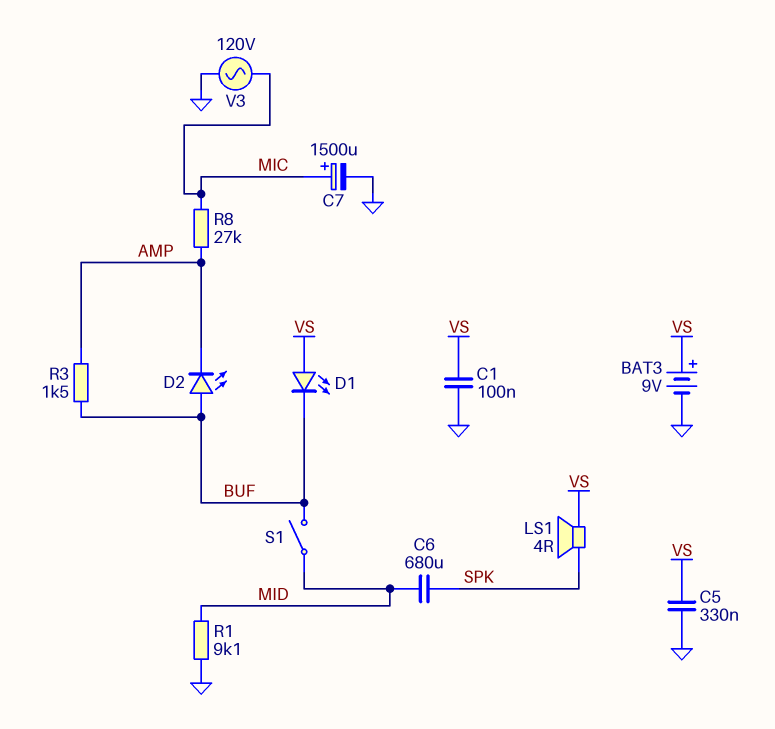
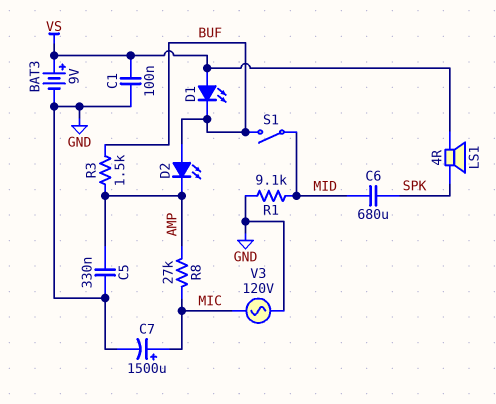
C5: 330nF (GND, VS) -> 330nF (AMP, GND)

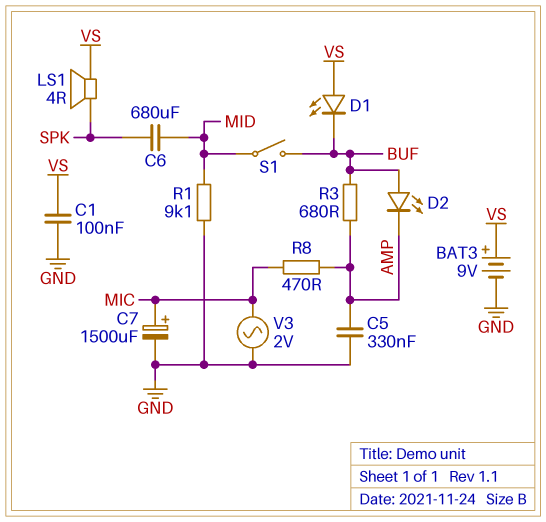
R3: 1.5k (AMP, BUF) -> 680 (AMP, BUF)
R8: 27k (AMP, MIC) -> 470 (AMP, MIC)
V3: AC 120V (GND, MIC) -> AC 2V (GND, MIC)

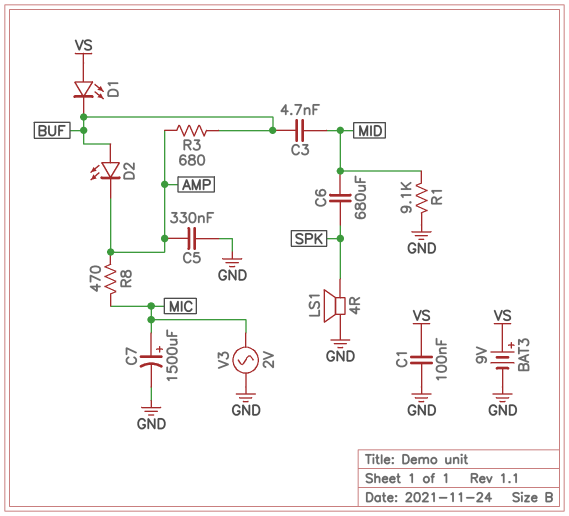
C3: none -> 4.7nF (BUF, MID)
LS1: speaker 4R (SPK, VS) -> speaker 4R (GND, SPK)
S1: switch (BUF, MID) -> none

